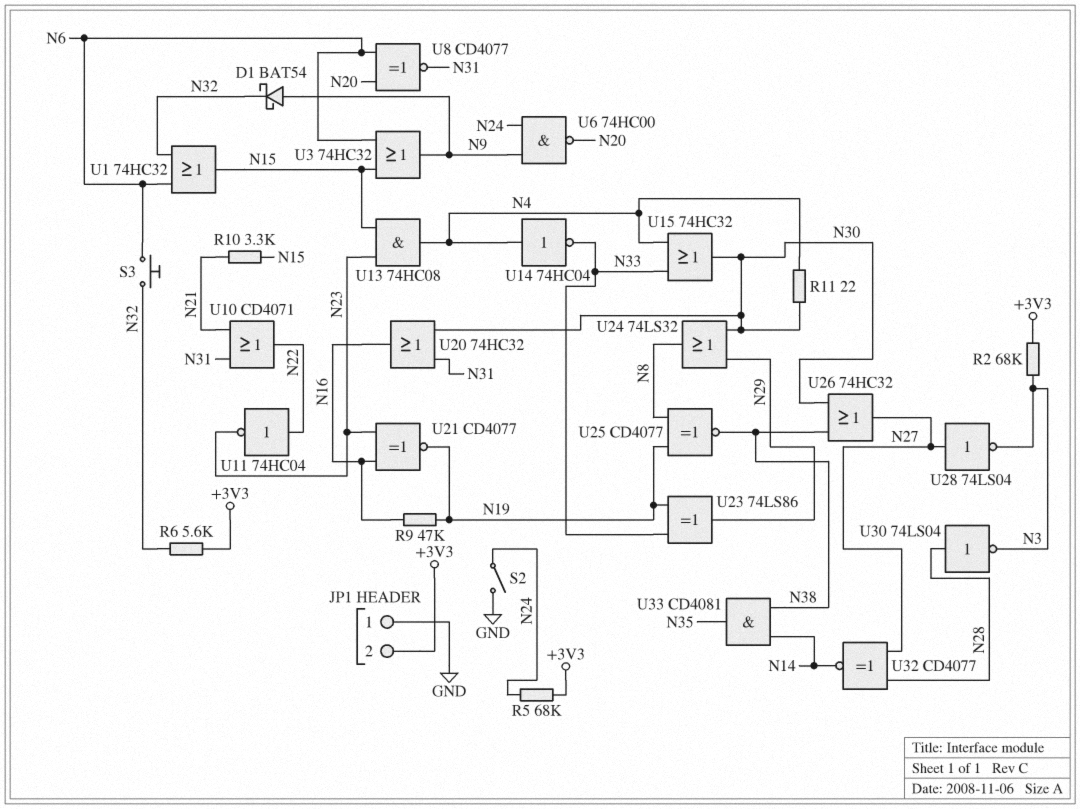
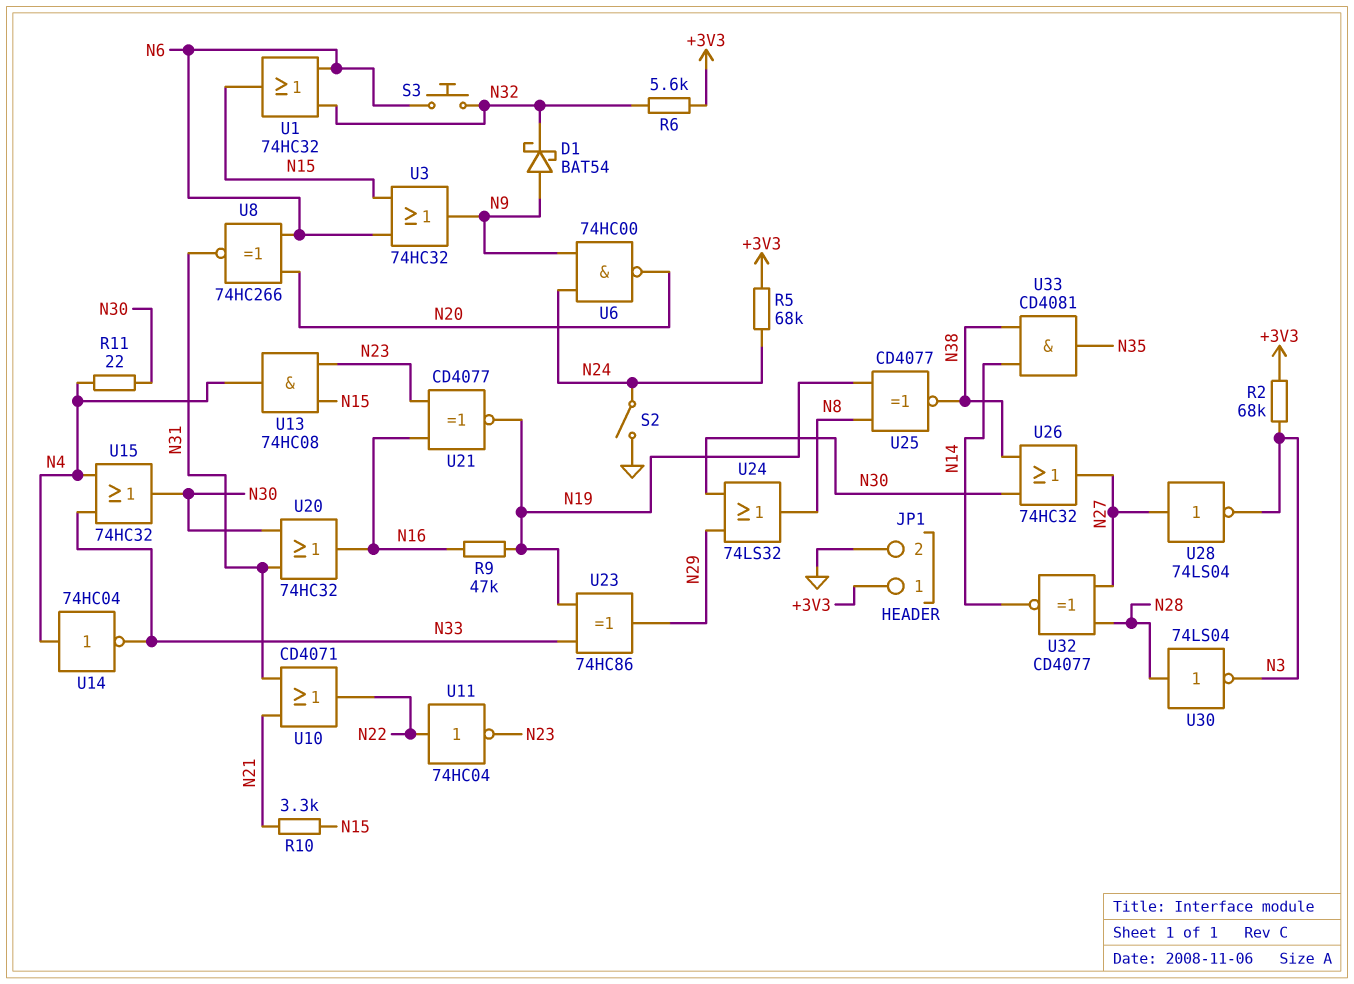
JP1 pin 1: GND -> +3V3
JP1 pin 2: +3V3 -> GND
U8: XNOR CD4077 (in N6, in N20, out N31) -> XNOR 74HC266 (in N6, in N20, out N31)
U23: XOR 74LS86 (in N19, in N33, out N29) -> XOR 74HC86 (in N19, in N33, out N29)

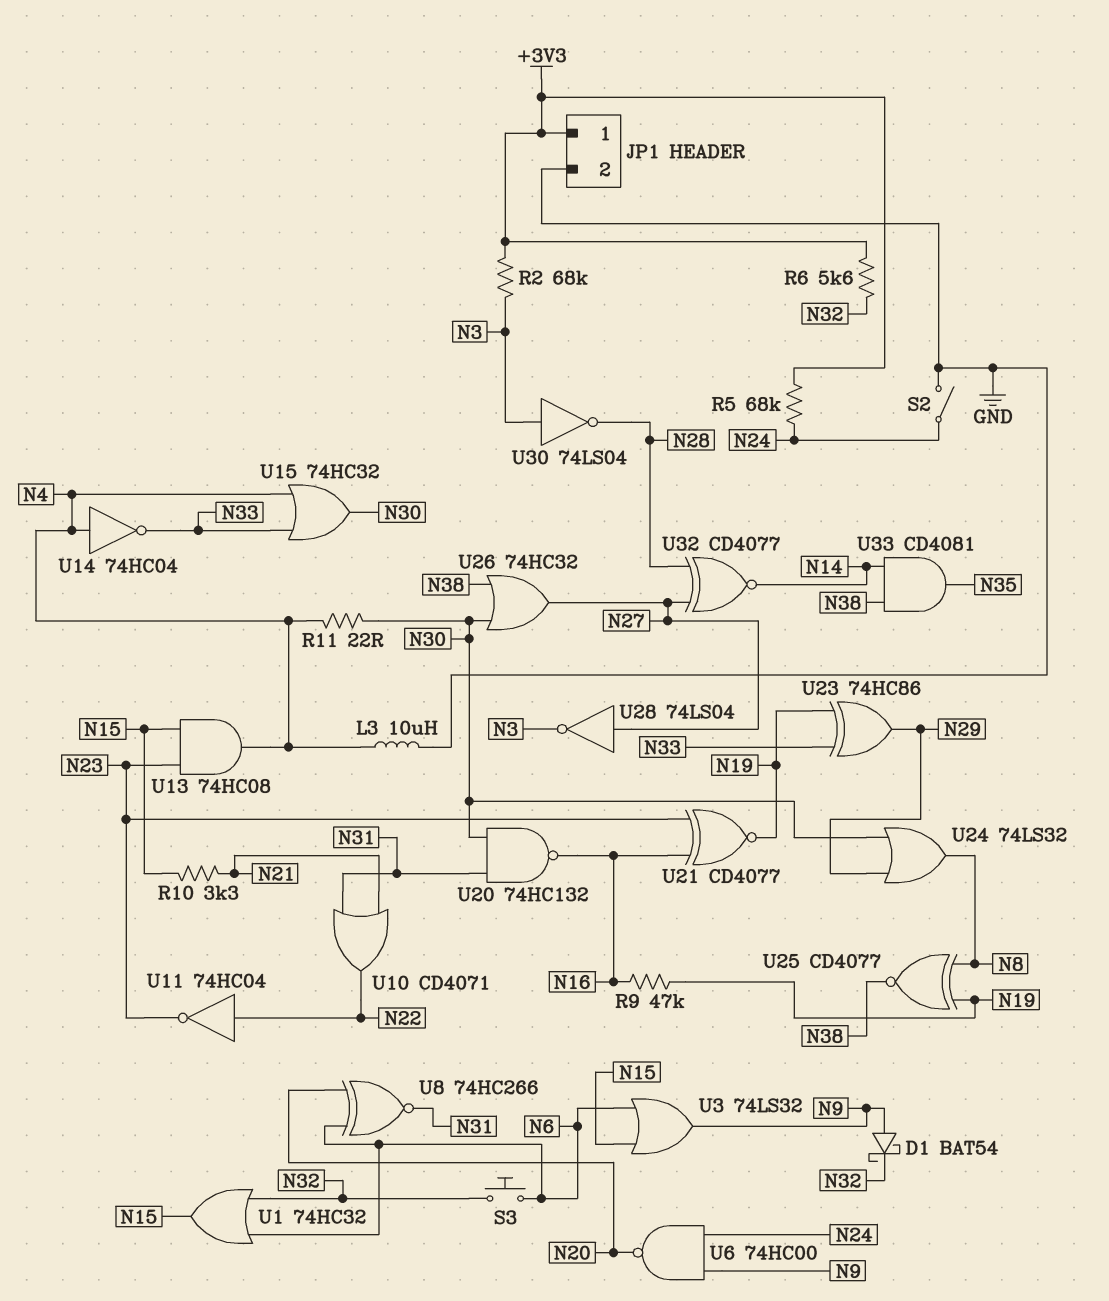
L3: none -> 10uH (GND, N4)
U3: OR 74HC32 (in N6, in N15, out N9) -> OR 74LS32 (in N6, in N15, out N9)
U20: OR 74HC32 (in N30, in N31, out N16) -> NAND 74HC132 (in N30, in N31, out N16)
U30: NOT 74LS04 (in N28, out N3) -> NOT 74LS04 (in N3, out N28)

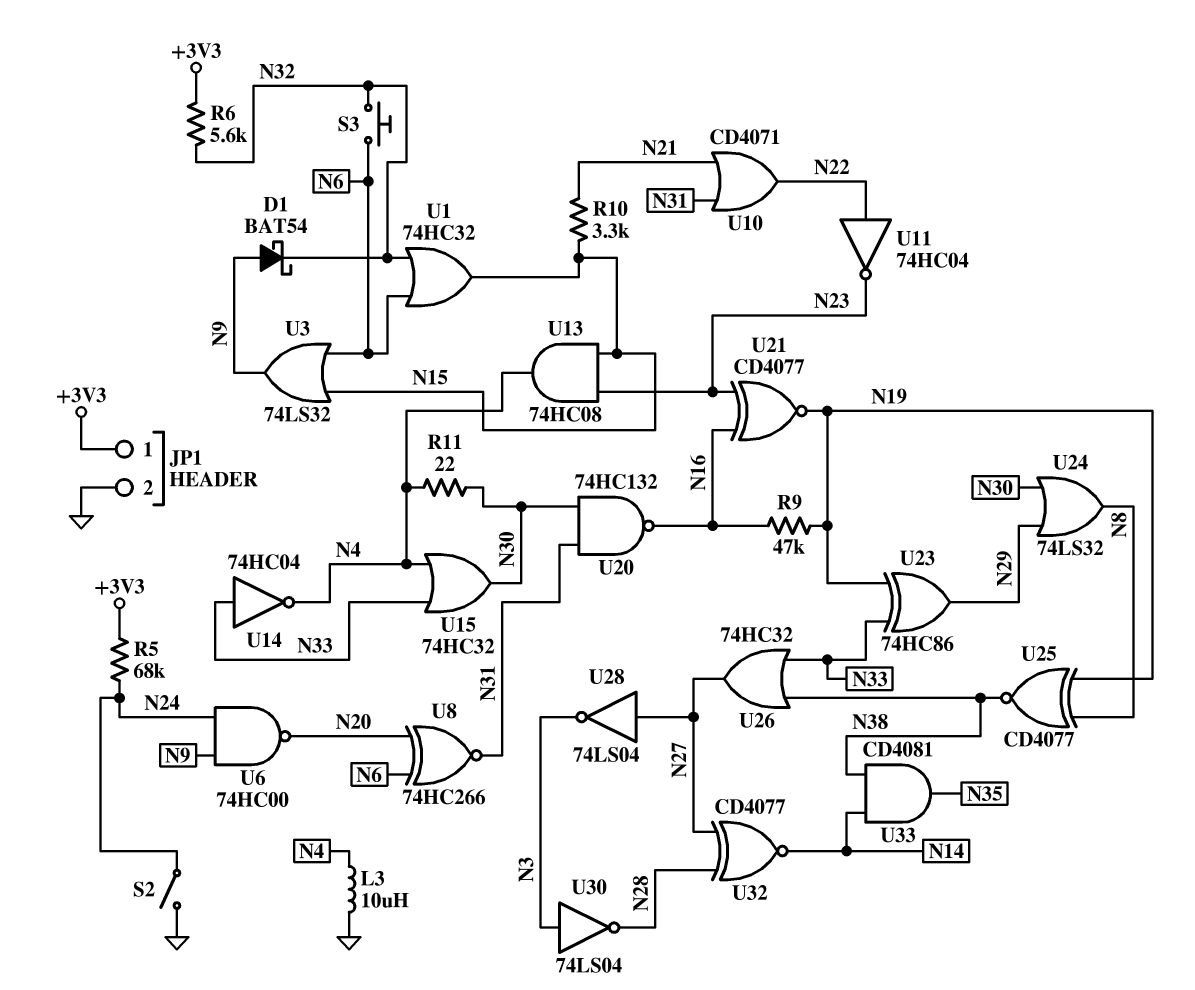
R2: 68k (+3V3, N3) -> none
U14: NOT 74HC04 (in N4, out N33) -> NOT 74HC04 (in N33, out N4)
U26: OR 74HC32 (in N30, in N38, out N27) -> OR 74HC32 (in N33, in N38, out N27)

